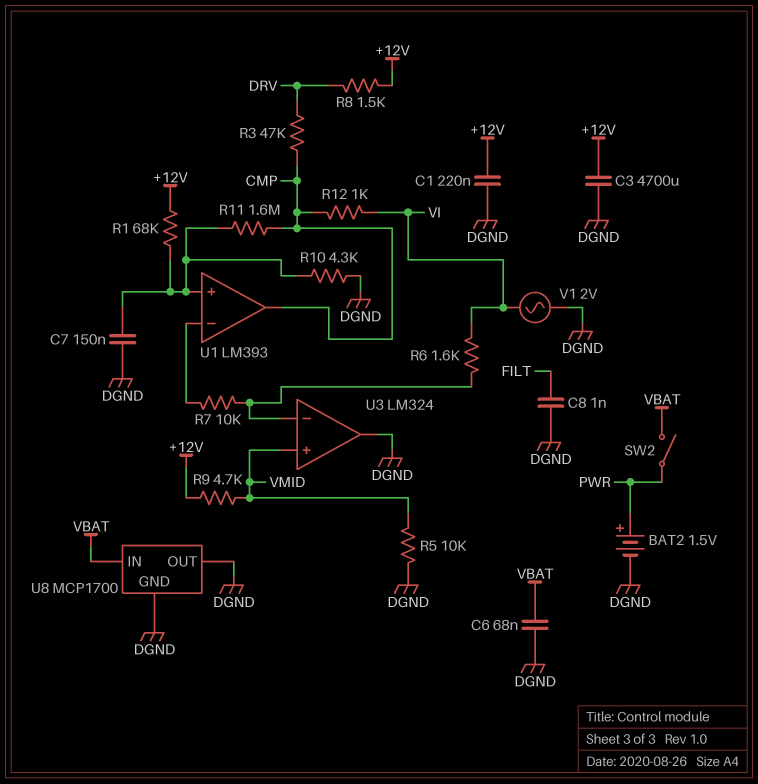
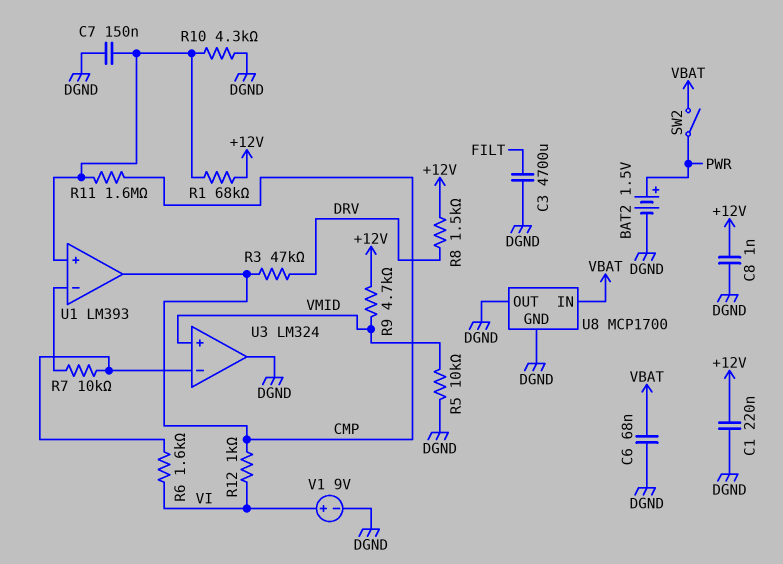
C3: 4700uF (+12V, DGND) -> 4700uF (DGND, FILT)
C8: 1nF (DGND, FILT) -> 1nF (+12V, DGND)
V1: AC 2V (DGND, VI) -> 9V (plus VI, minus DGND)

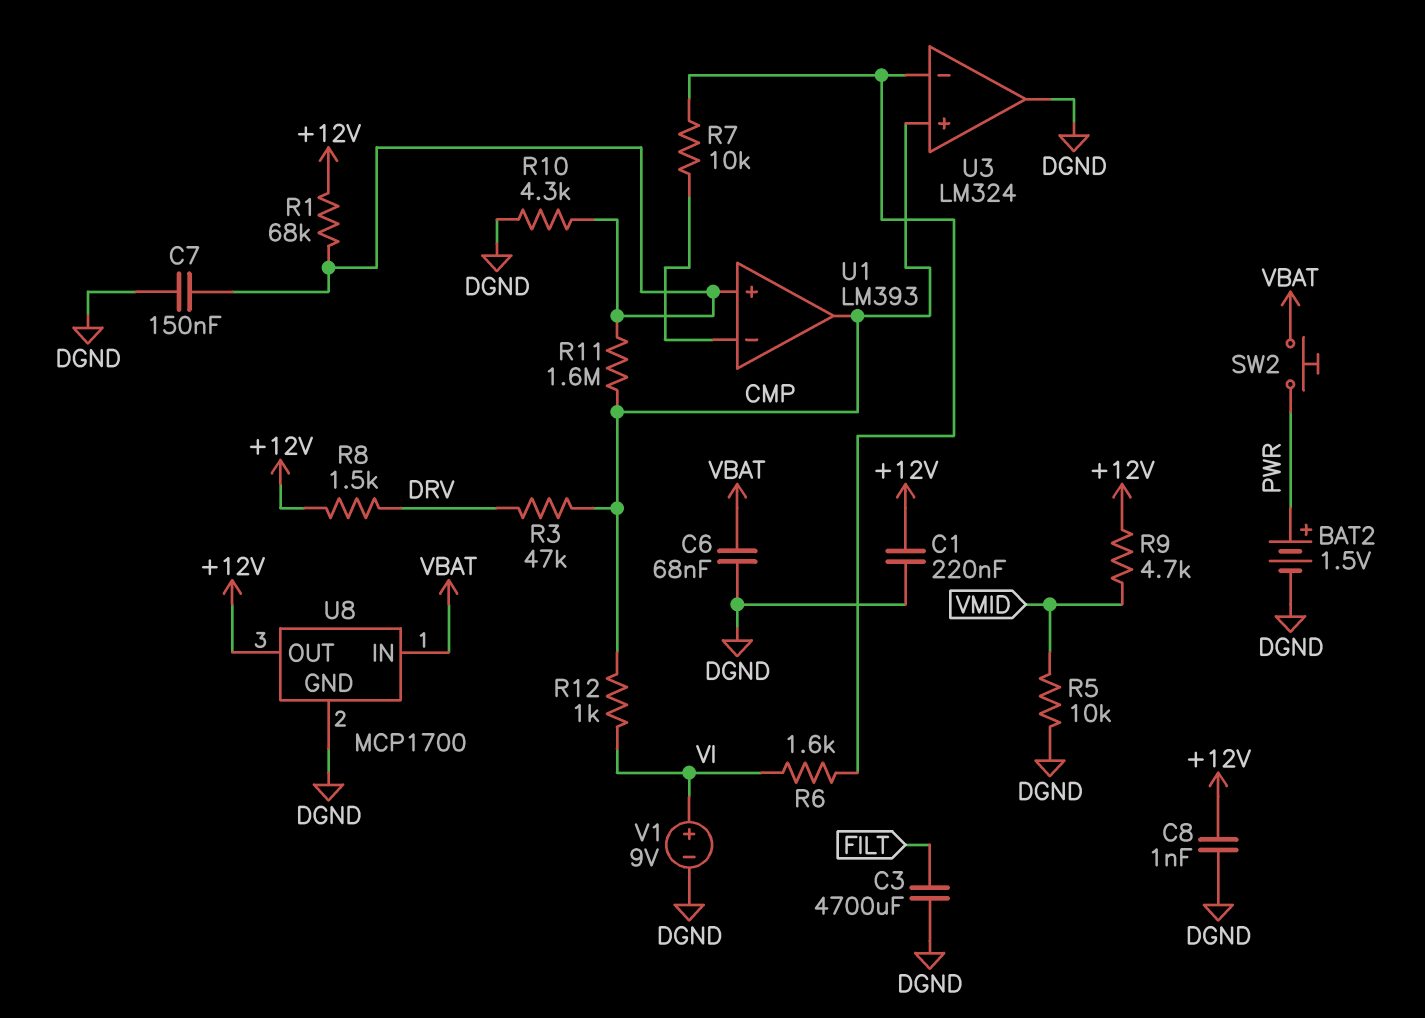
SW2: switch (PWR, VBAT) -> button (PWR, VBAT)
U3 pin in+: VMID -> CMP
U8 pin OUT: DGND -> +12V

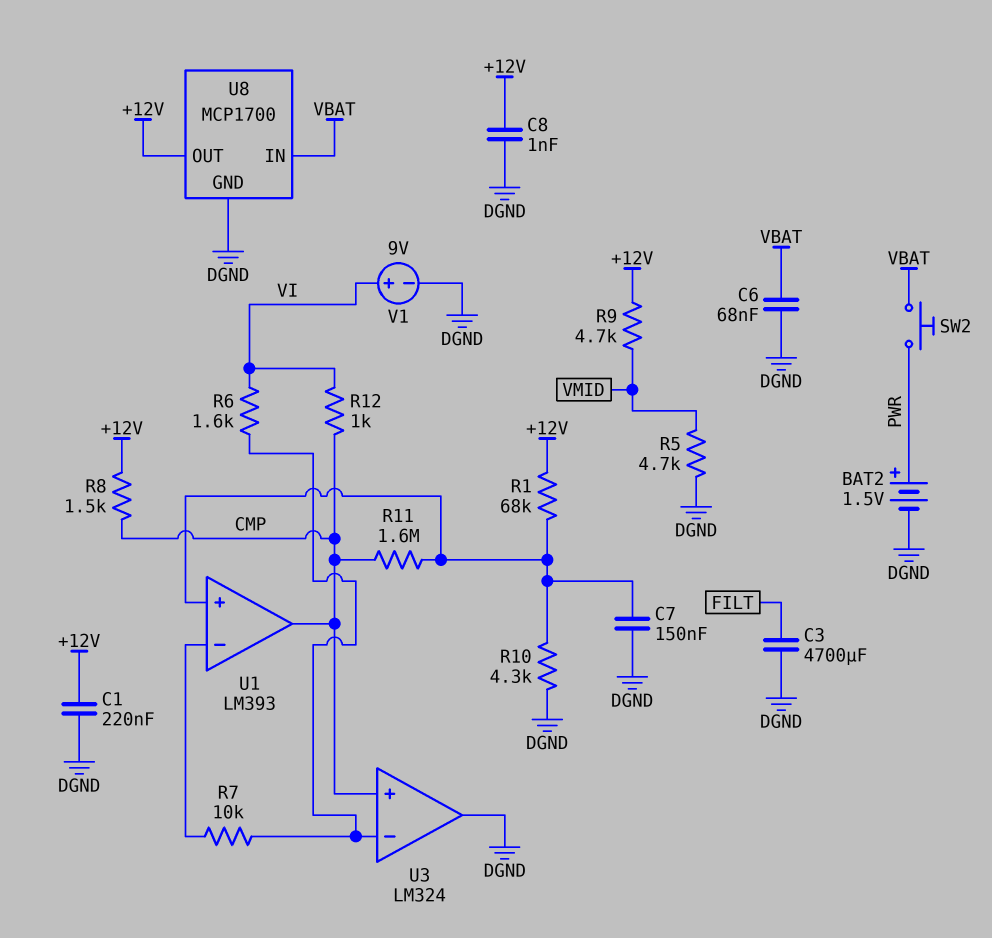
R3: 47k (CMP, DRV) -> none
R5: 10k (DGND, VMID) -> 4.7k (DGND, VMID)
R8: 1.5k (+12V, DRV) -> 1.5k (+12V, CMP)

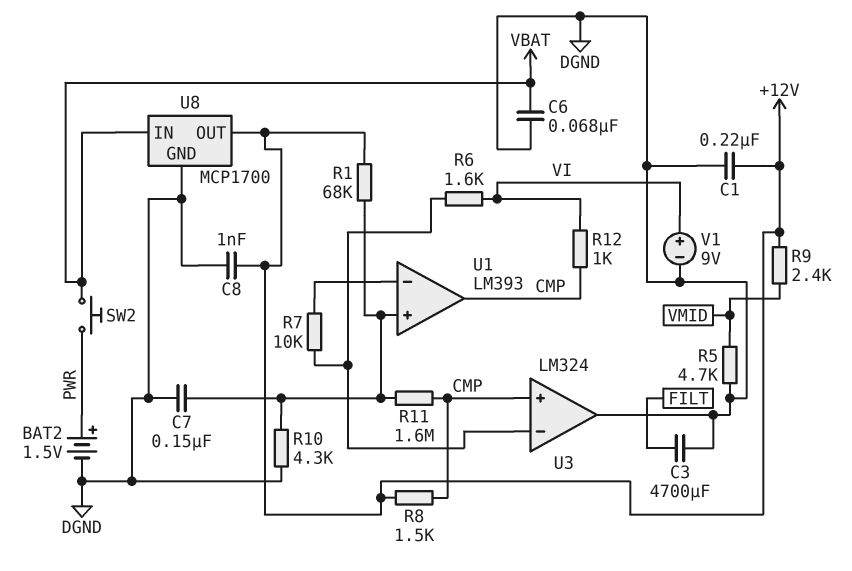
R9: 4.7k (+12V, VMID) -> 2.4k (+12V, VMID)

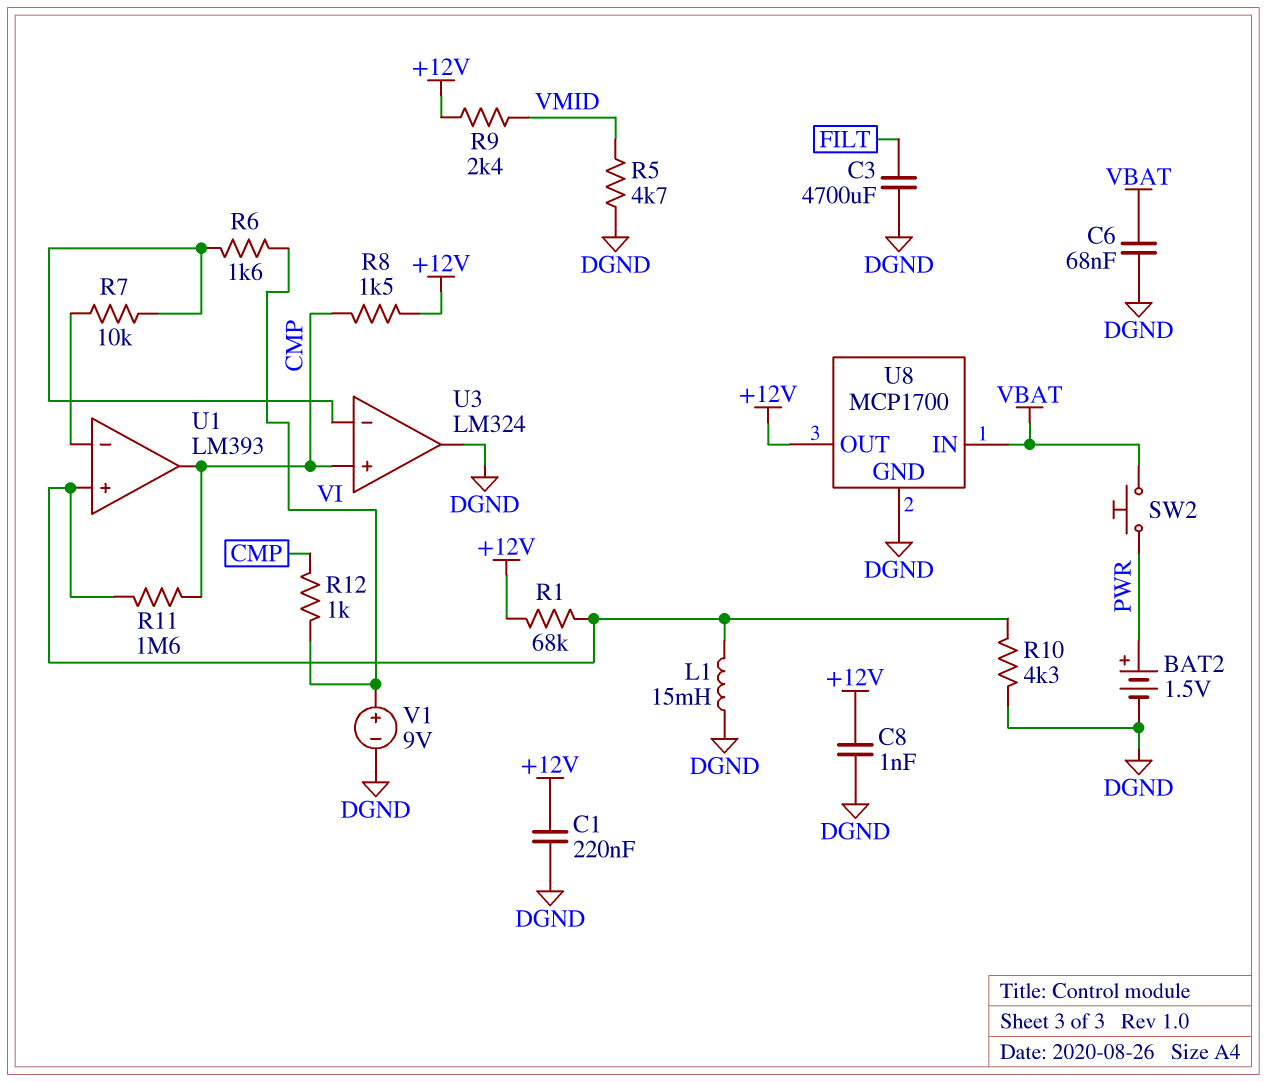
C7: 150nF (DGND, U1/in+) -> none
L1: none -> 15mH (DGND, U1/in+)

